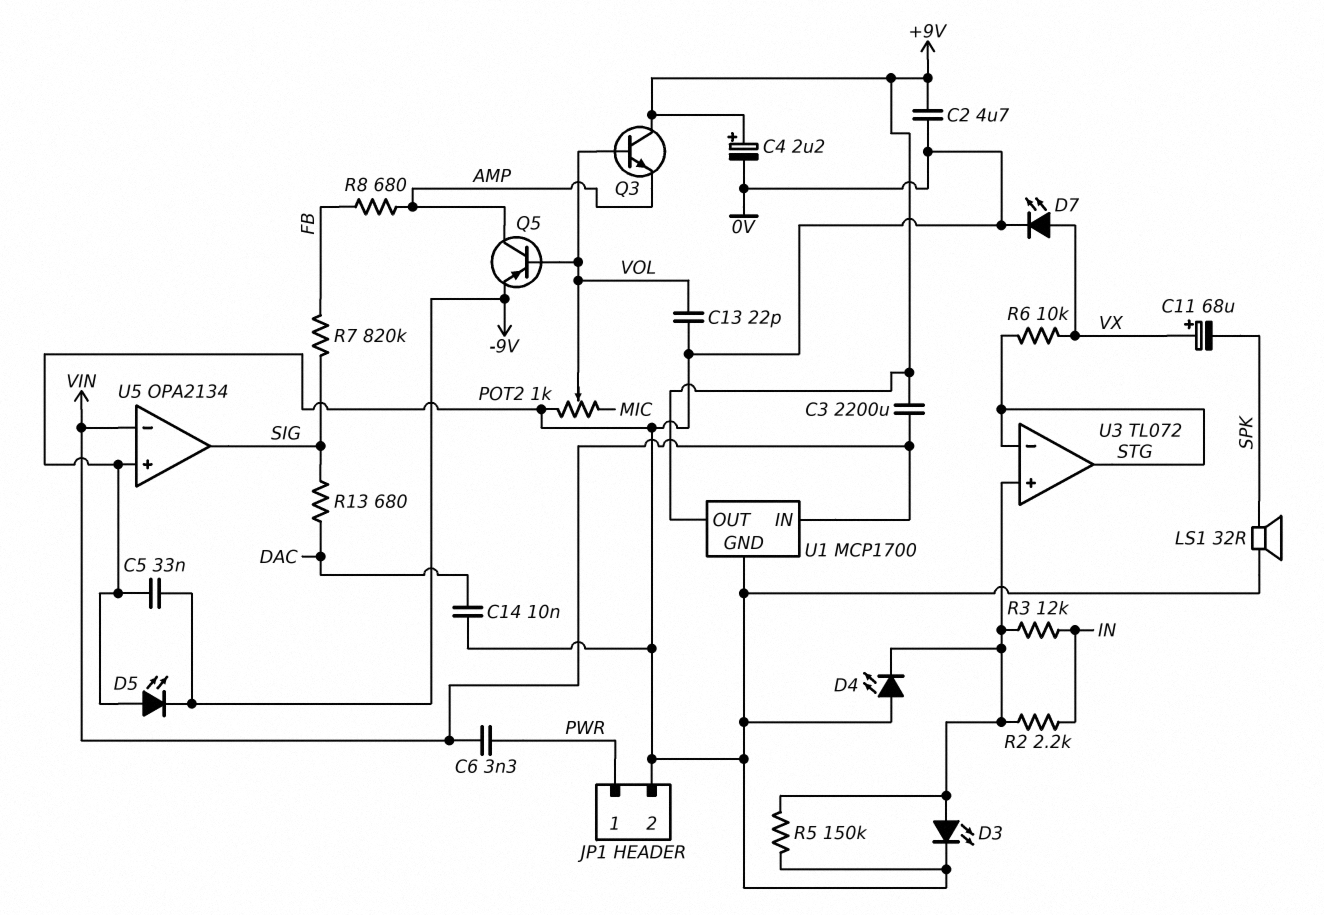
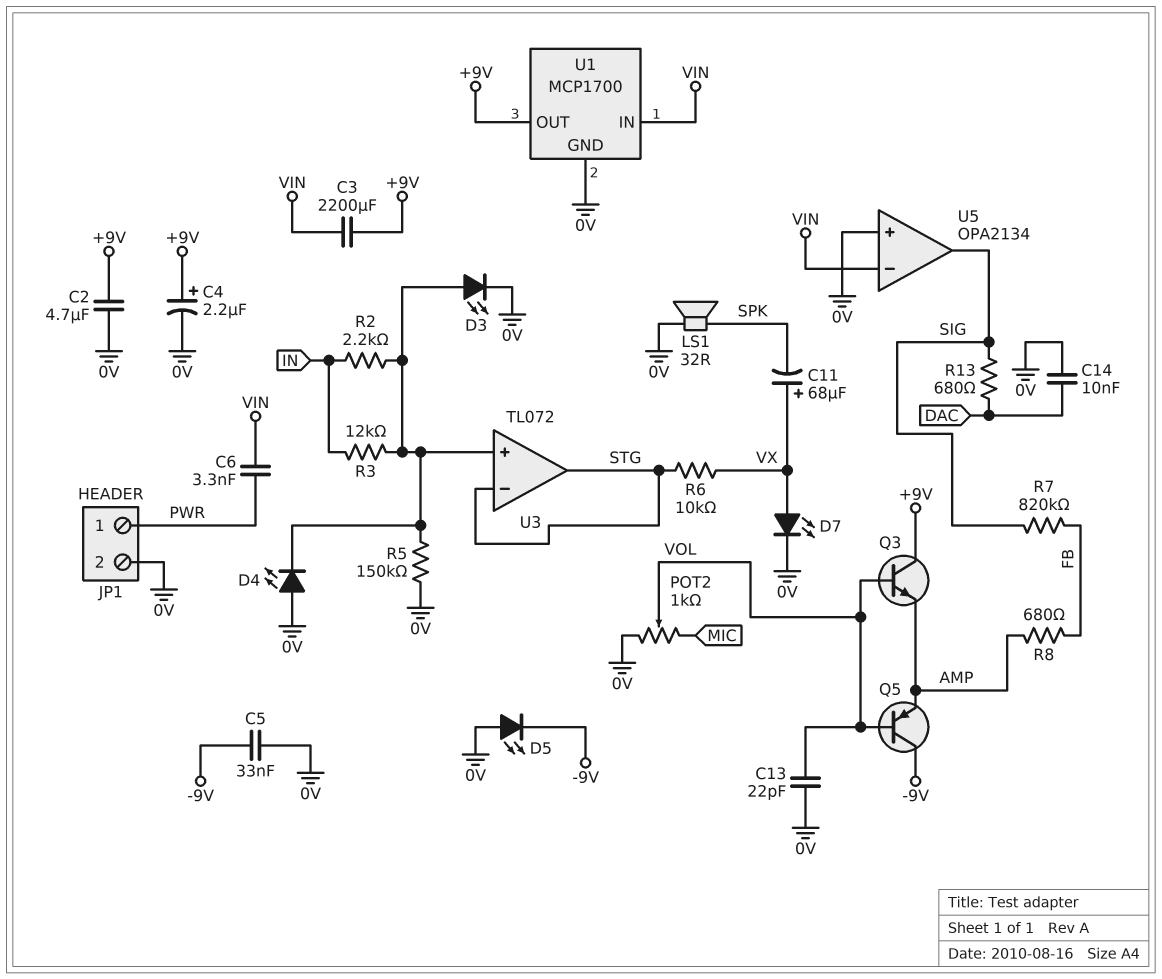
Q5: PNP (B VOL, C AMP, E -9V) -> PNP (B VOL, C -9V, E AMP)

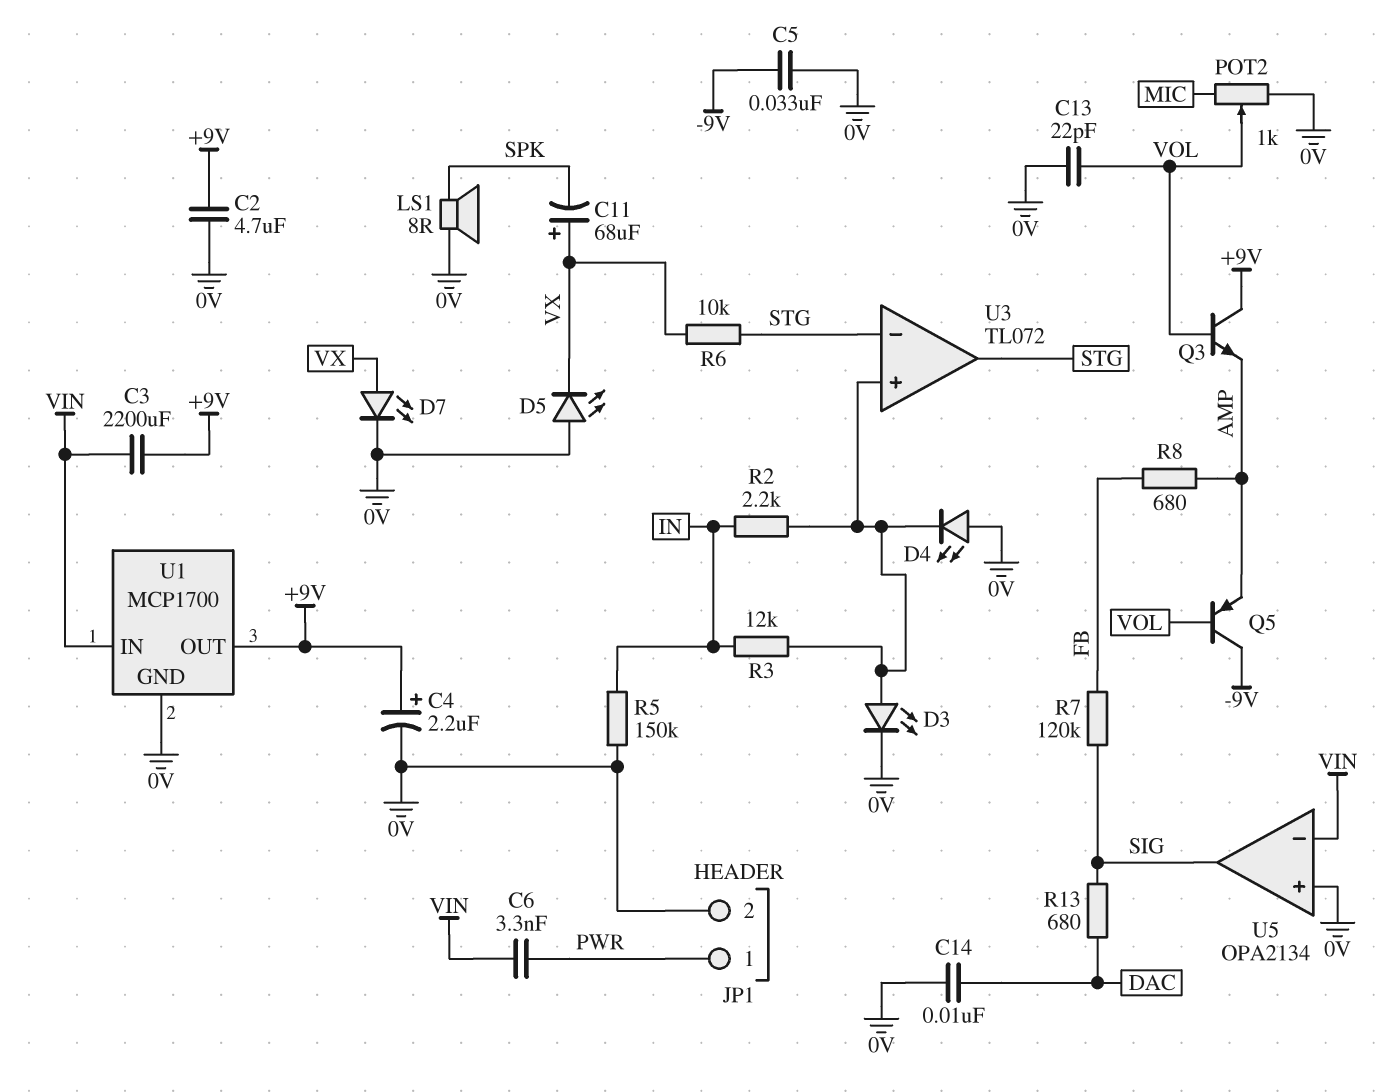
D5: LED (A 0V, K -9V) -> LED (A 0V, K VX)
LS1: speaker 32R (0V, SPK) -> speaker 8R (0V, SPK)
R5: 150k (0V, U3/in+) -> 150k (0V, IN)
R7: 820k (FB, SIG) -> 120k (FB, SIG)

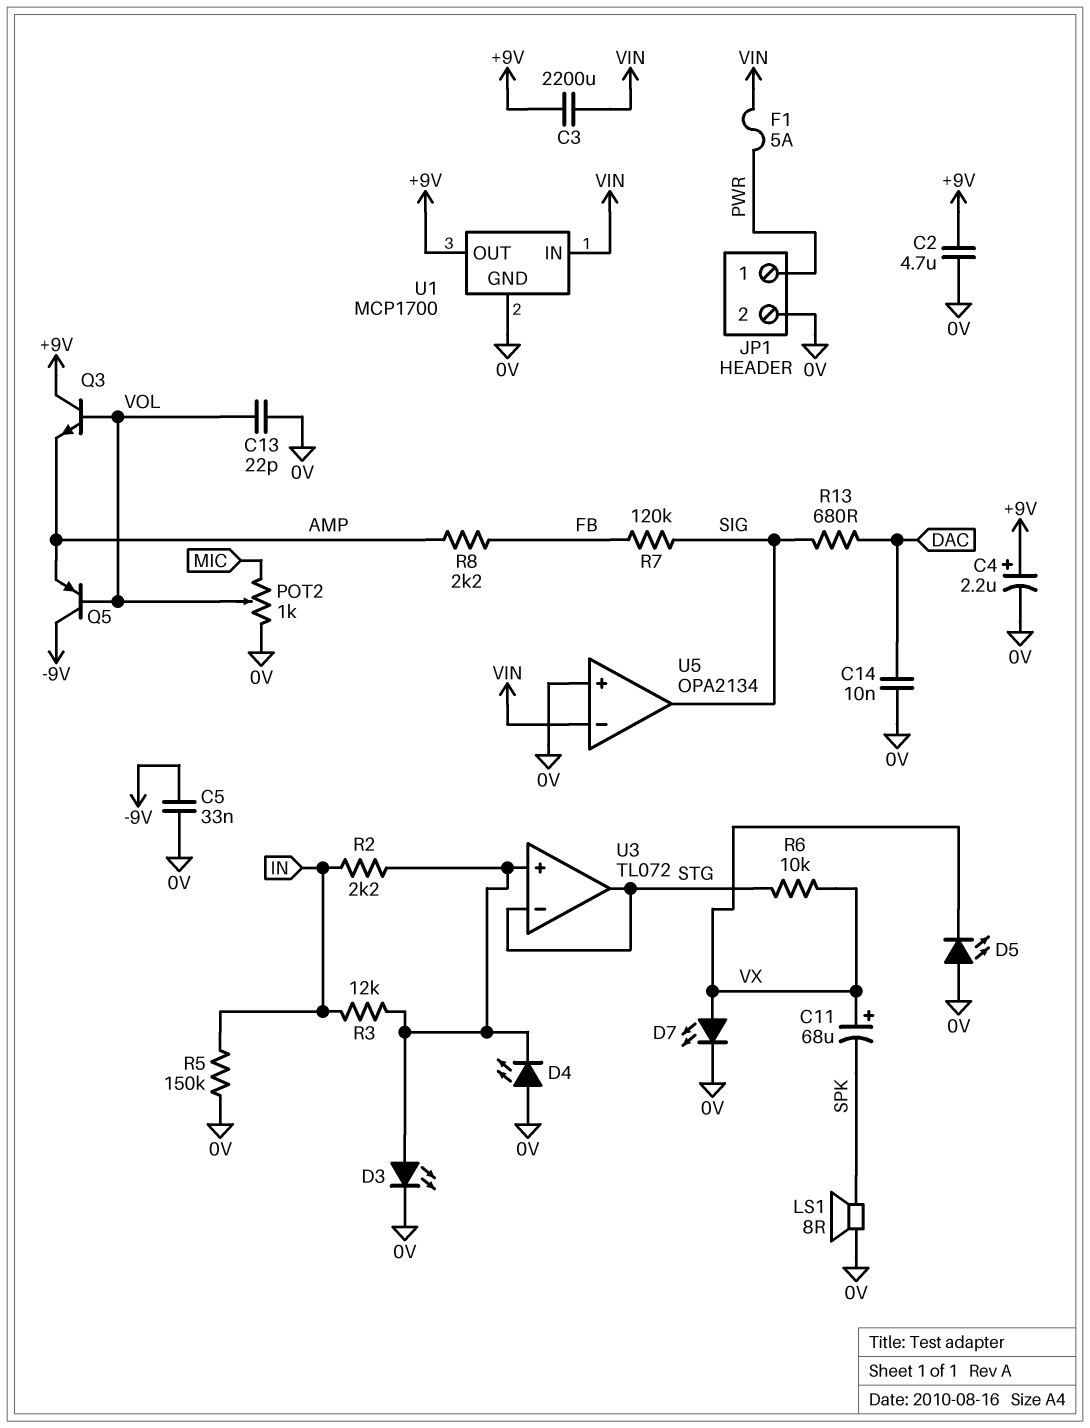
C6: 3.3nF (PWR, VIN) -> none
F1: none -> 5A (PWR, VIN)
R8: 680 (AMP, FB) -> 2.2k (AMP, FB)

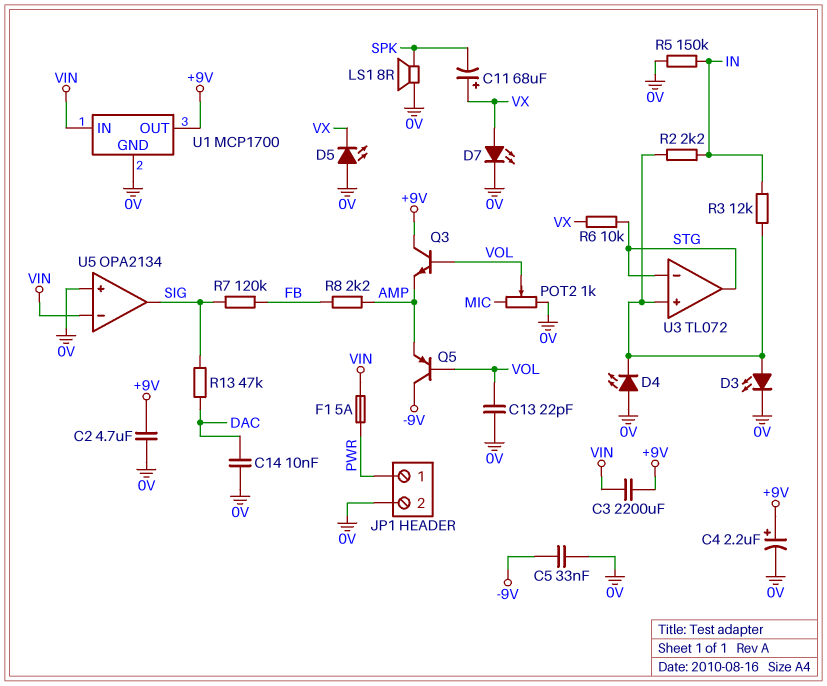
R13: 680 (DAC, SIG) -> 47k (DAC, SIG)

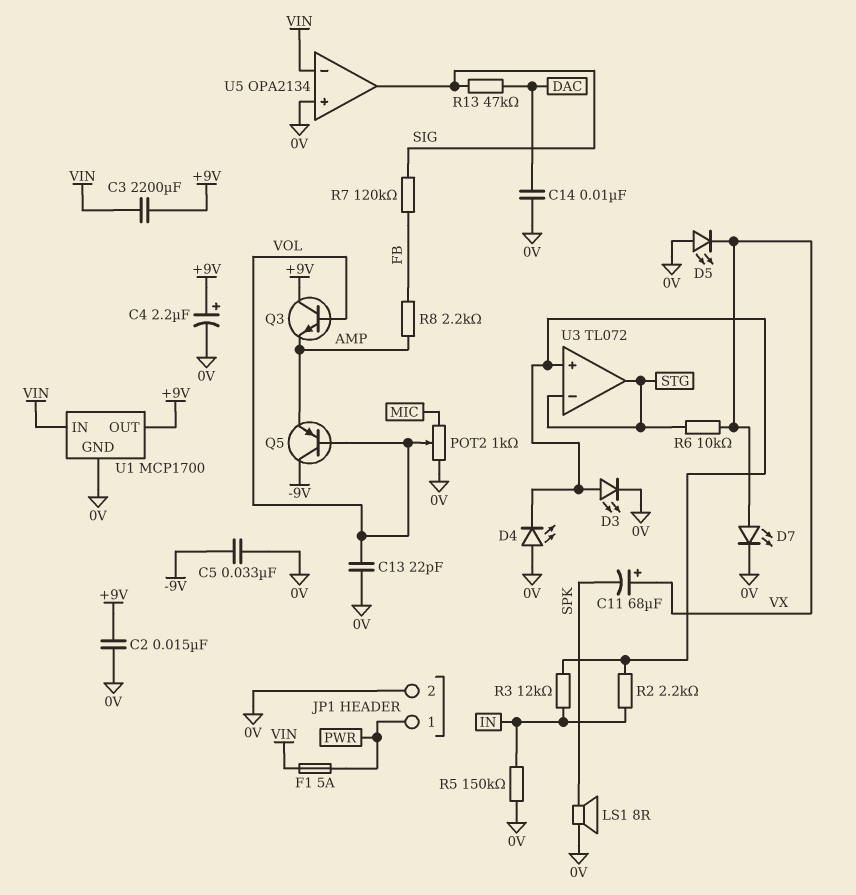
C2: 4.7uF (+9V, 0V) -> 15nF (+9V, 0V)

